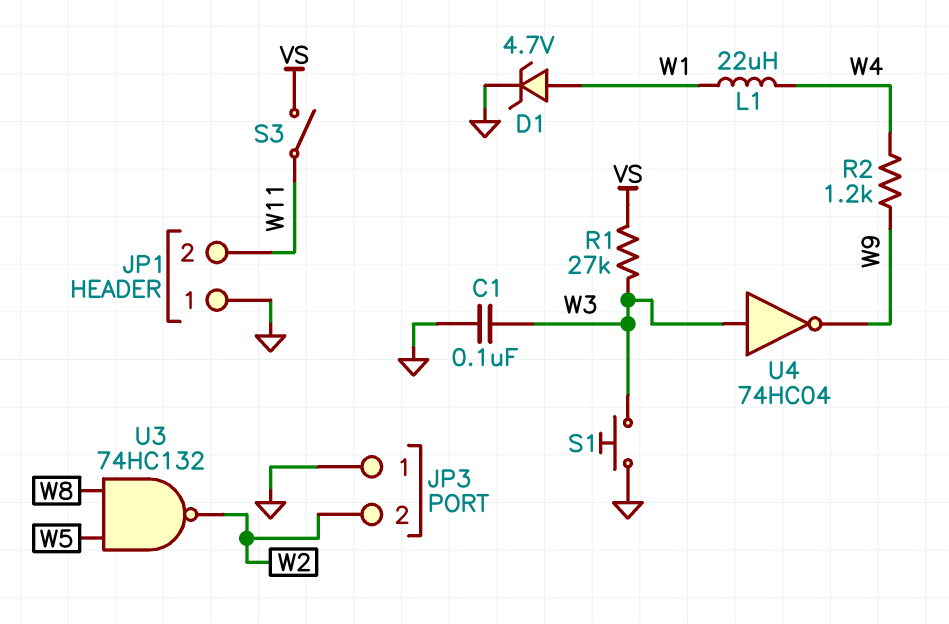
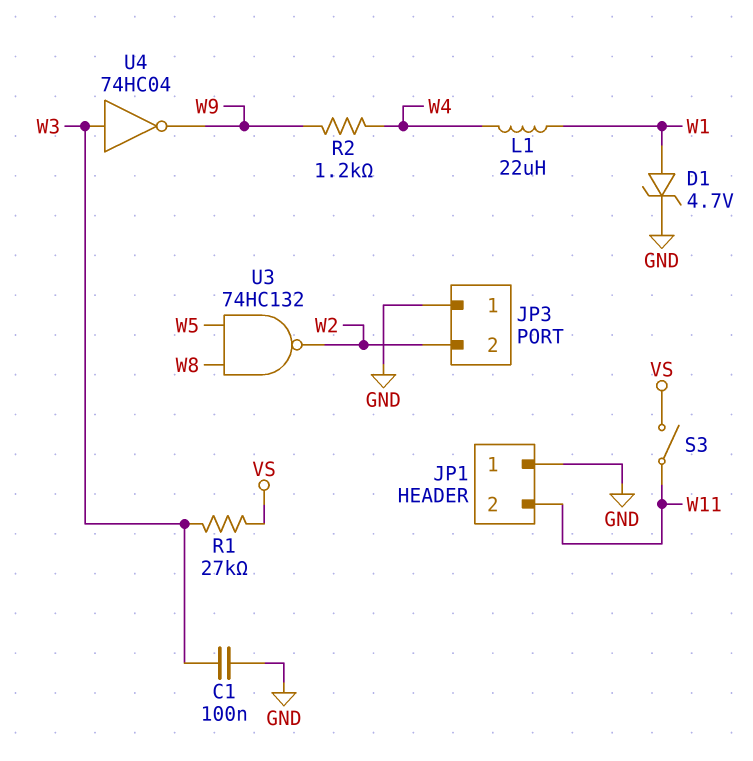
S1: button (GND, W3) -> none

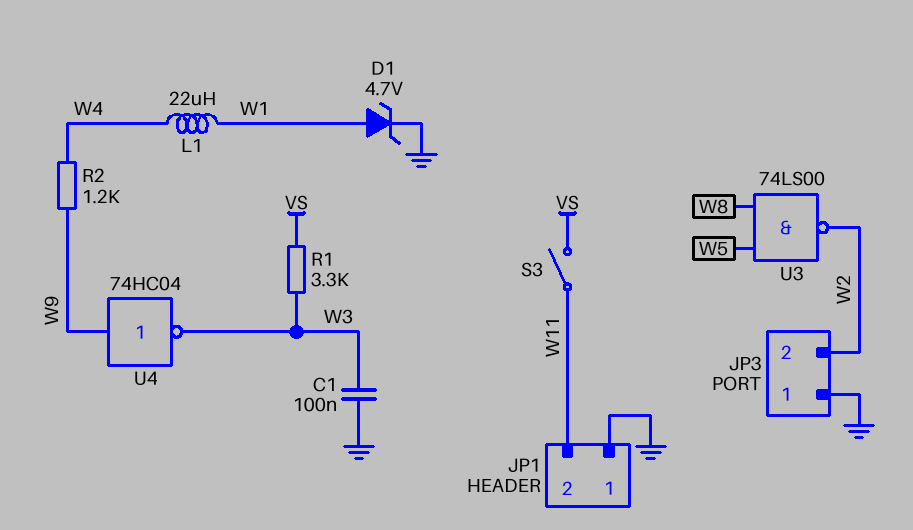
R1: 27k (VS, W3) -> 3.3k (VS, W3)
U3: NAND 74HC132 (in W5, in W8, out W2) -> NAND 74LS00 (in W5, in W8, out W2)
U4: NOT 74HC04 (in W3, out W9) -> NOT 74HC04 (in W9, out W3)

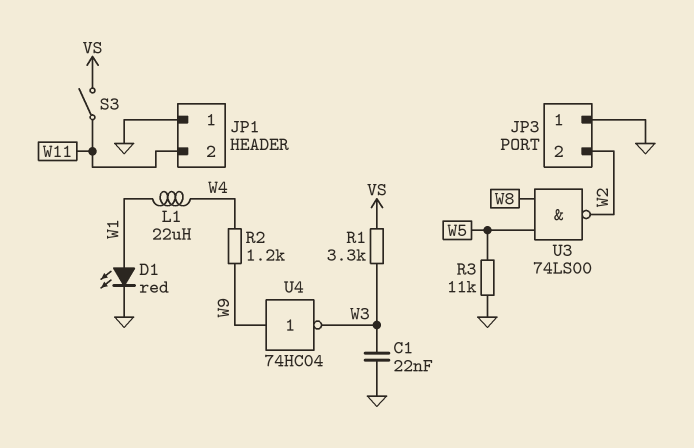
C1: 100nF (GND, W3) -> 22nF (GND, W3)
D1: zener 4.7V (A W1, K GND) -> LED red (A W1, K GND)
R3: none -> 11k (GND, W5)

